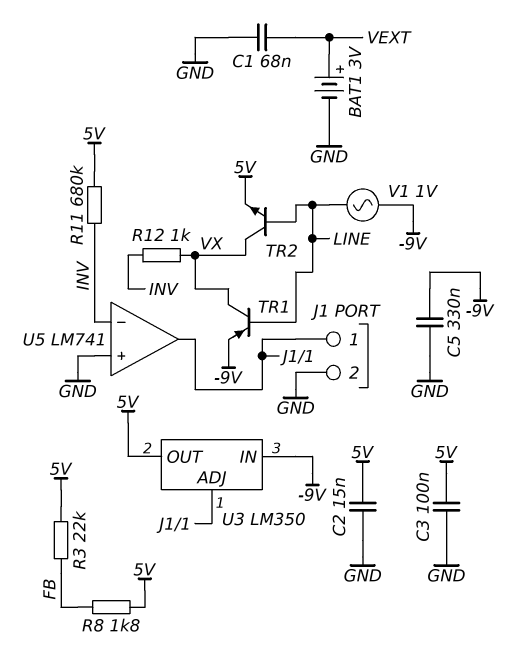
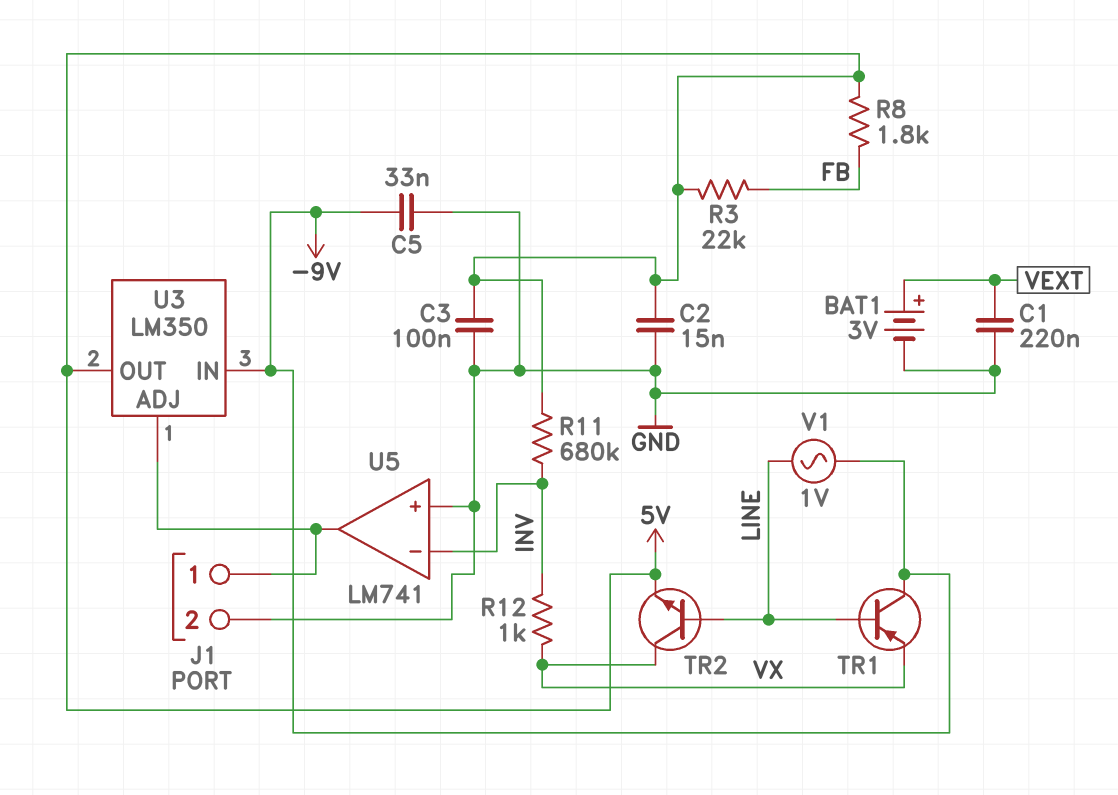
C1: 68nF (GND, VEXT) -> 220nF (GND, VEXT)
C5: 330nF (-9V, GND) -> 33nF (-9V, GND)
TR1: PNP (B LINE, C VX, E -9V) -> PNP (B LINE, C -9V, E VX)

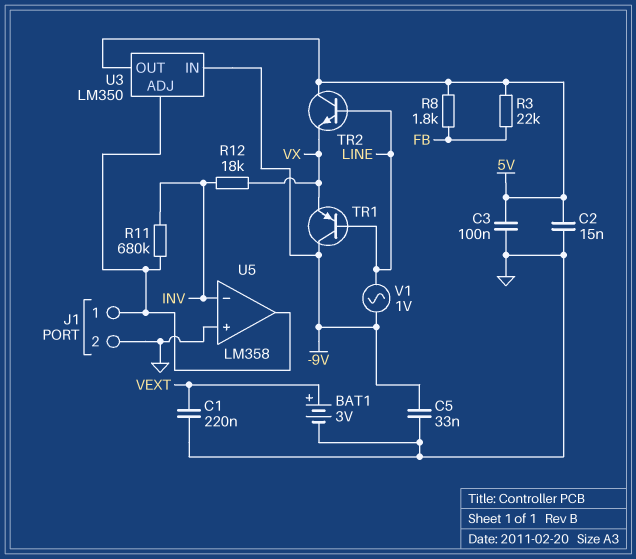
R11: 680k (5V, INV) -> 680k (INV, J1/1)
R12: 1k (INV, VX) -> 18k (INV, VX)
TR2: NPN (B LINE, C VX, E 5V) -> NPN (B LINE, C 5V, E VX)
U5: LM741 -> LM358

